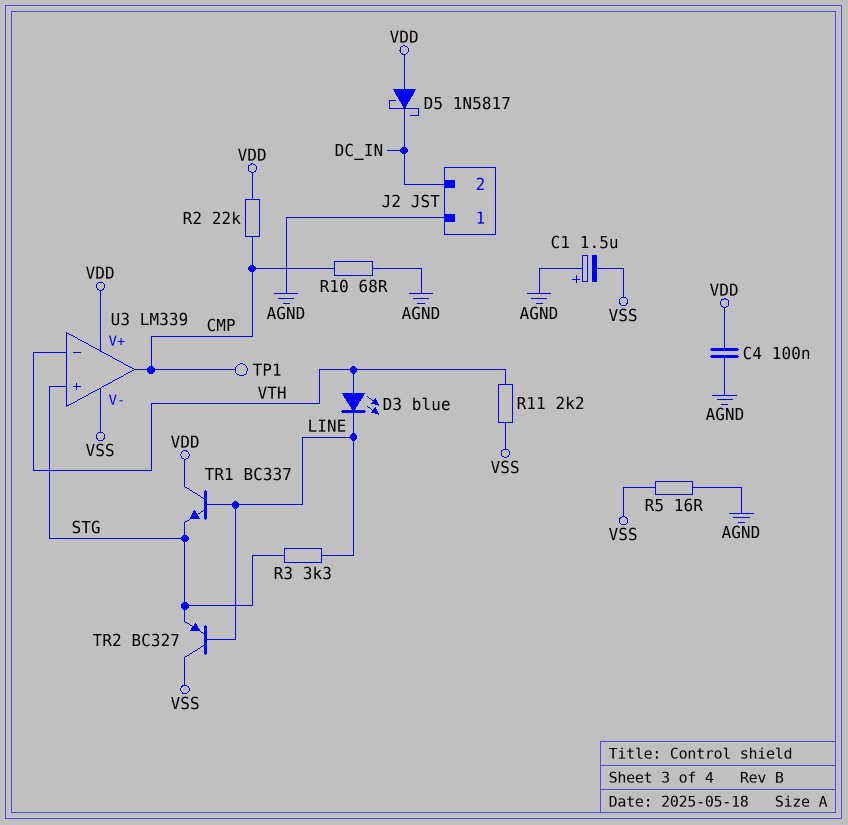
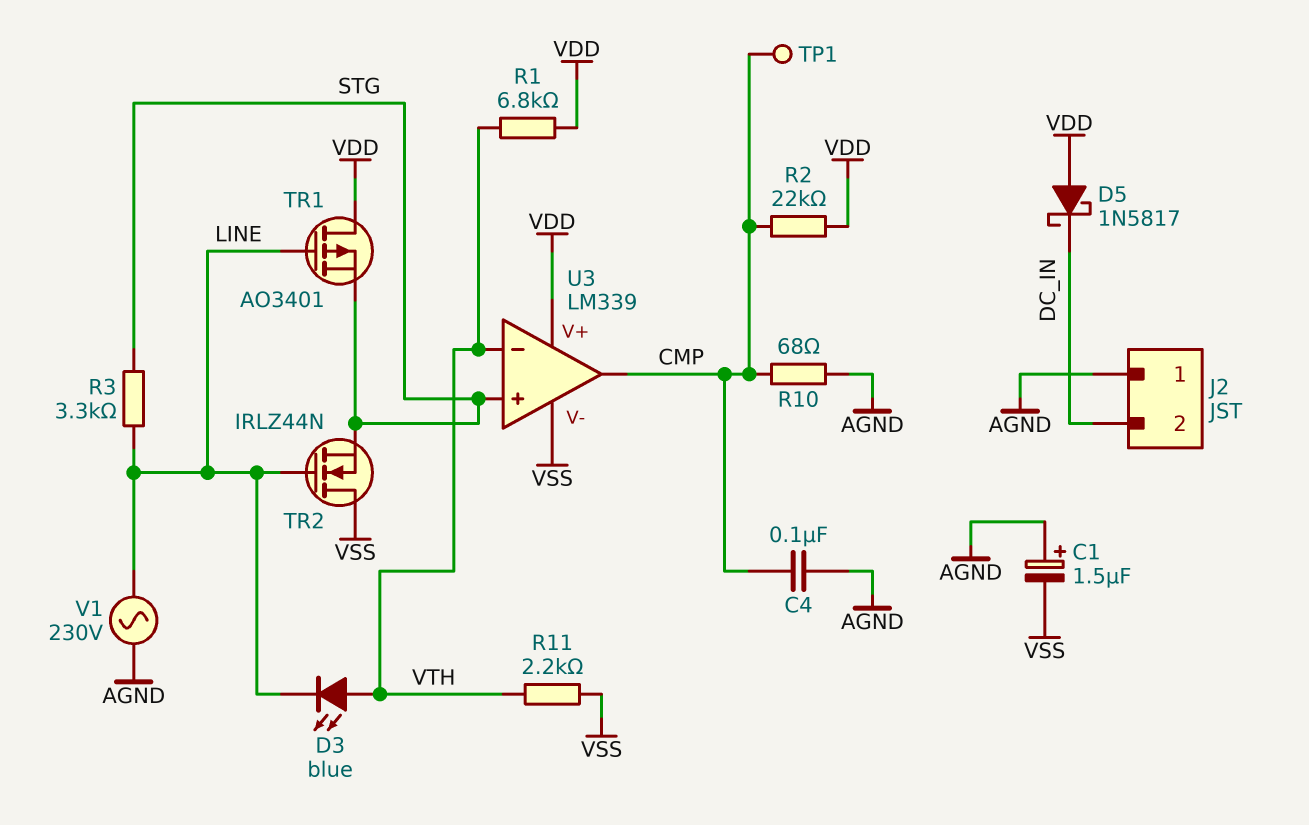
C4: 100nF (AGND, VDD) -> 100nF (AGND, CMP)
R1: none -> 6.8k (VDD, VTH)
R5: 16 (AGND, VSS) -> none
TR1: NPN BC337 (B LINE, C VDD, E STG) -> PMOS AO3401 (G LINE, D VDD, S STG)
TR2: PNP BC327 (B LINE, C VSS, E STG) -> NMOS IRLZ44N (G LINE, D VSS, S STG)
V1: none -> AC 230V (AGND, LINE)

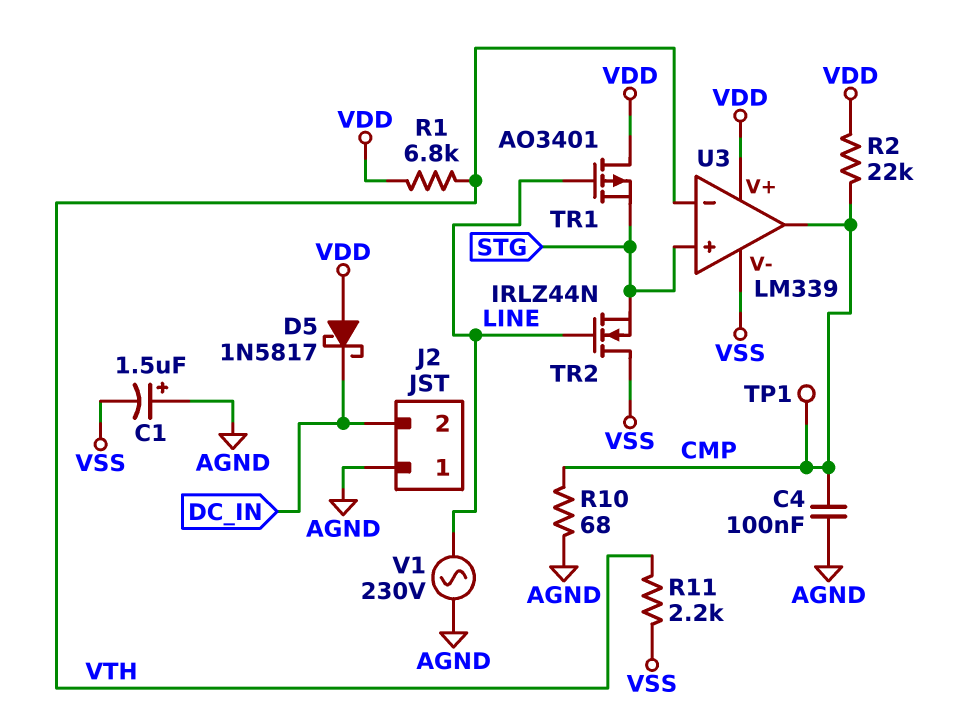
D3: LED blue (A VTH, K LINE) -> none
R3: 3.3k (LINE, STG) -> none

